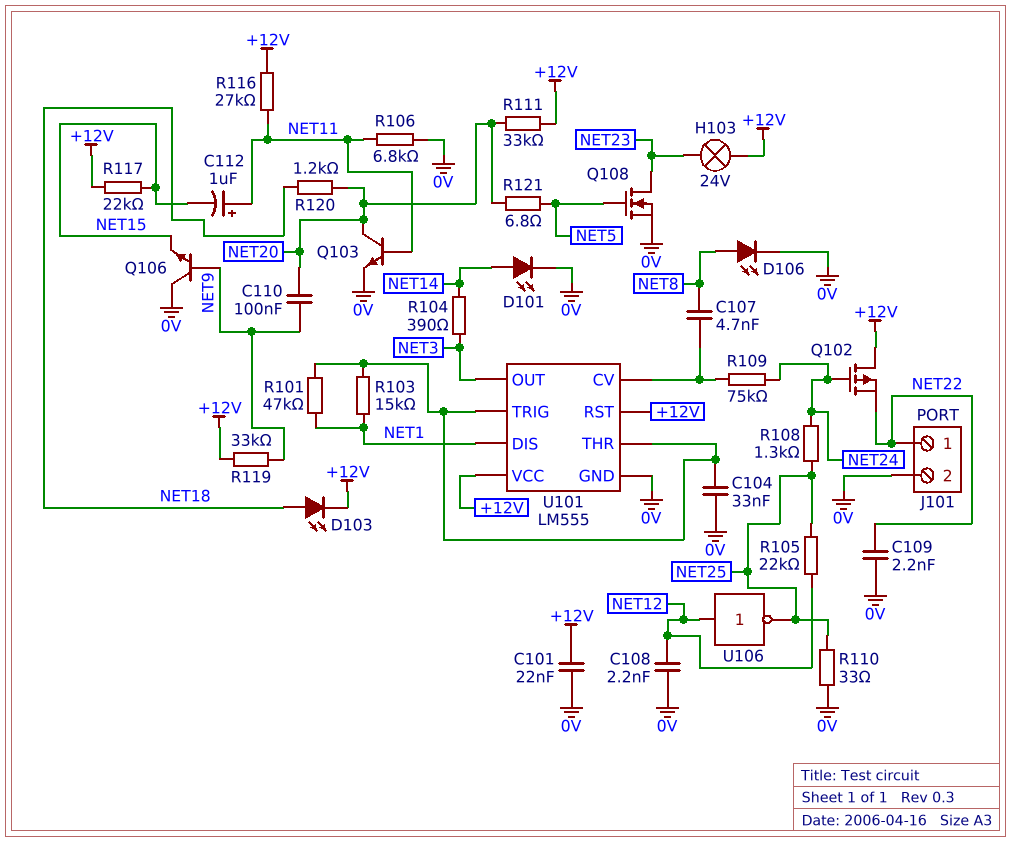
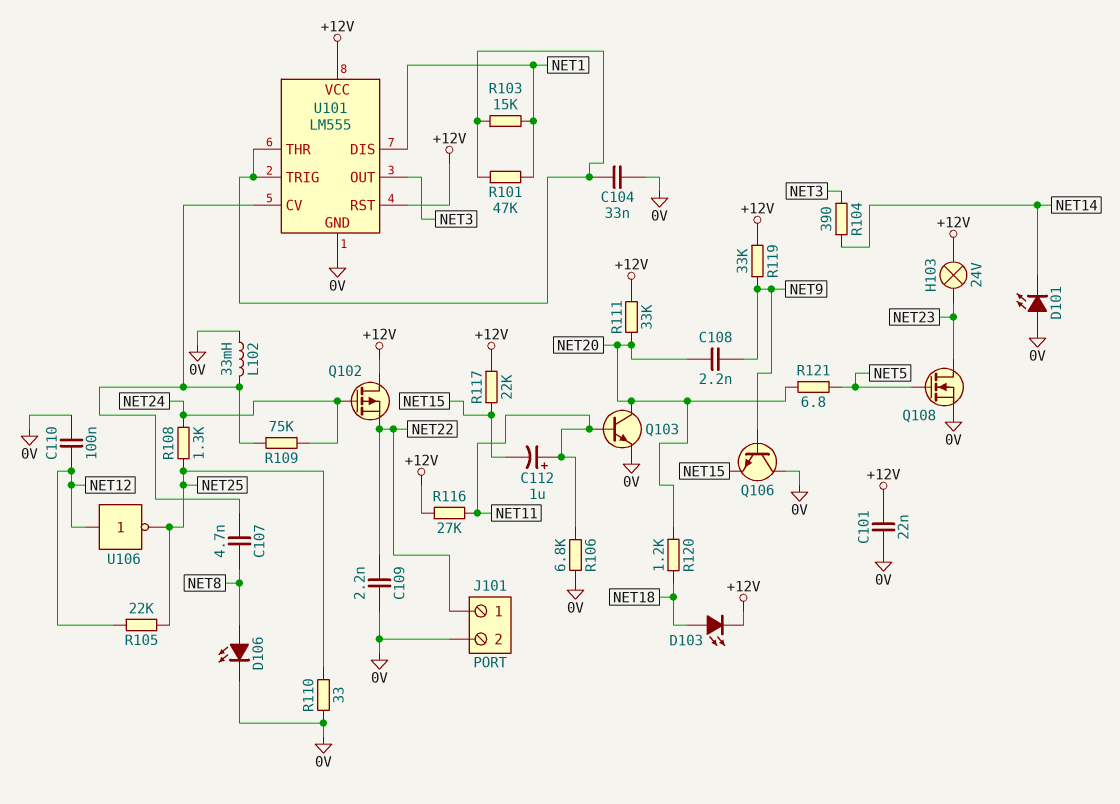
C108: 2.2nF (0V, NET12) -> 2.2nF (NET9, NET20)
C110: 100nF (NET9, NET20) -> 100nF (0V, NET12)
D101: LED (A NET14, K 0V) -> LED (A 0V, K NET14)
L102: none -> 33mH (0V, U101/CV)

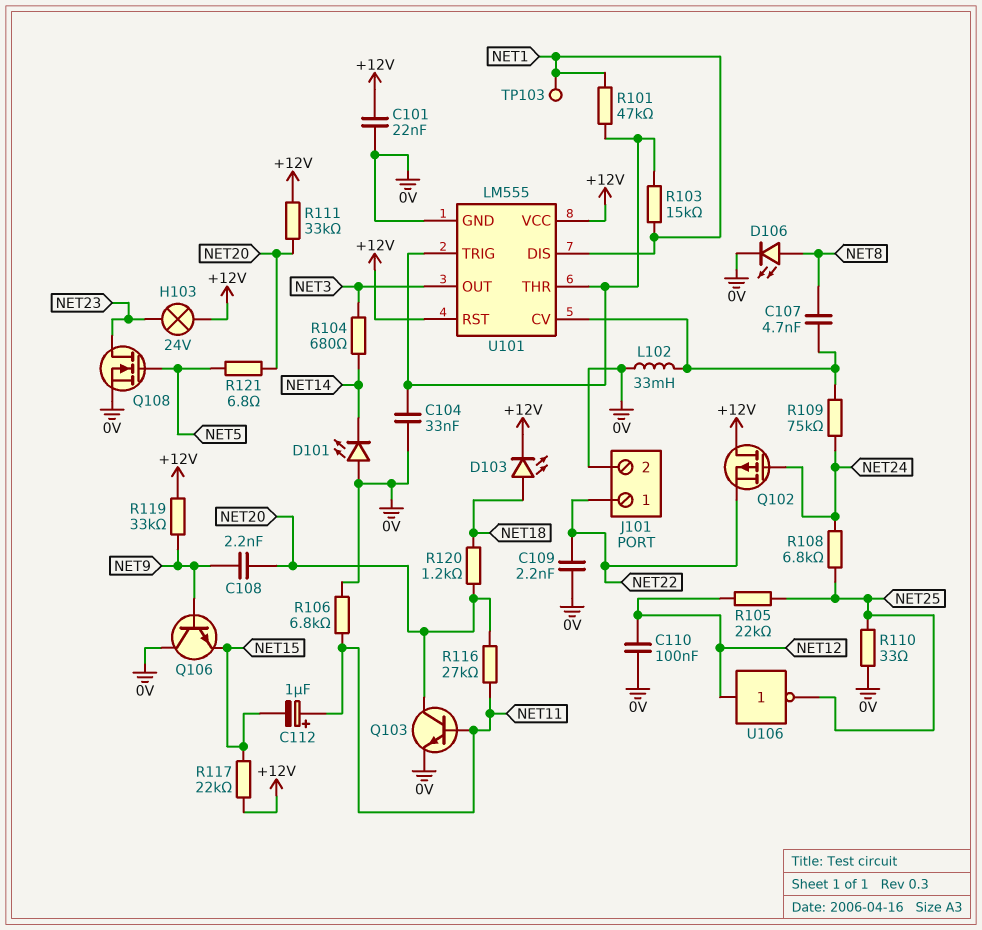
R104: 390 (NET3, NET14) -> 680 (NET3, NET14)
R108: 1.3k (NET24, NET25) -> 6.8k (NET24, NET25)
R116: 27k (+12V, NET11) -> 27k (NET11, NET20)
TP103: none -> test point (NET1)

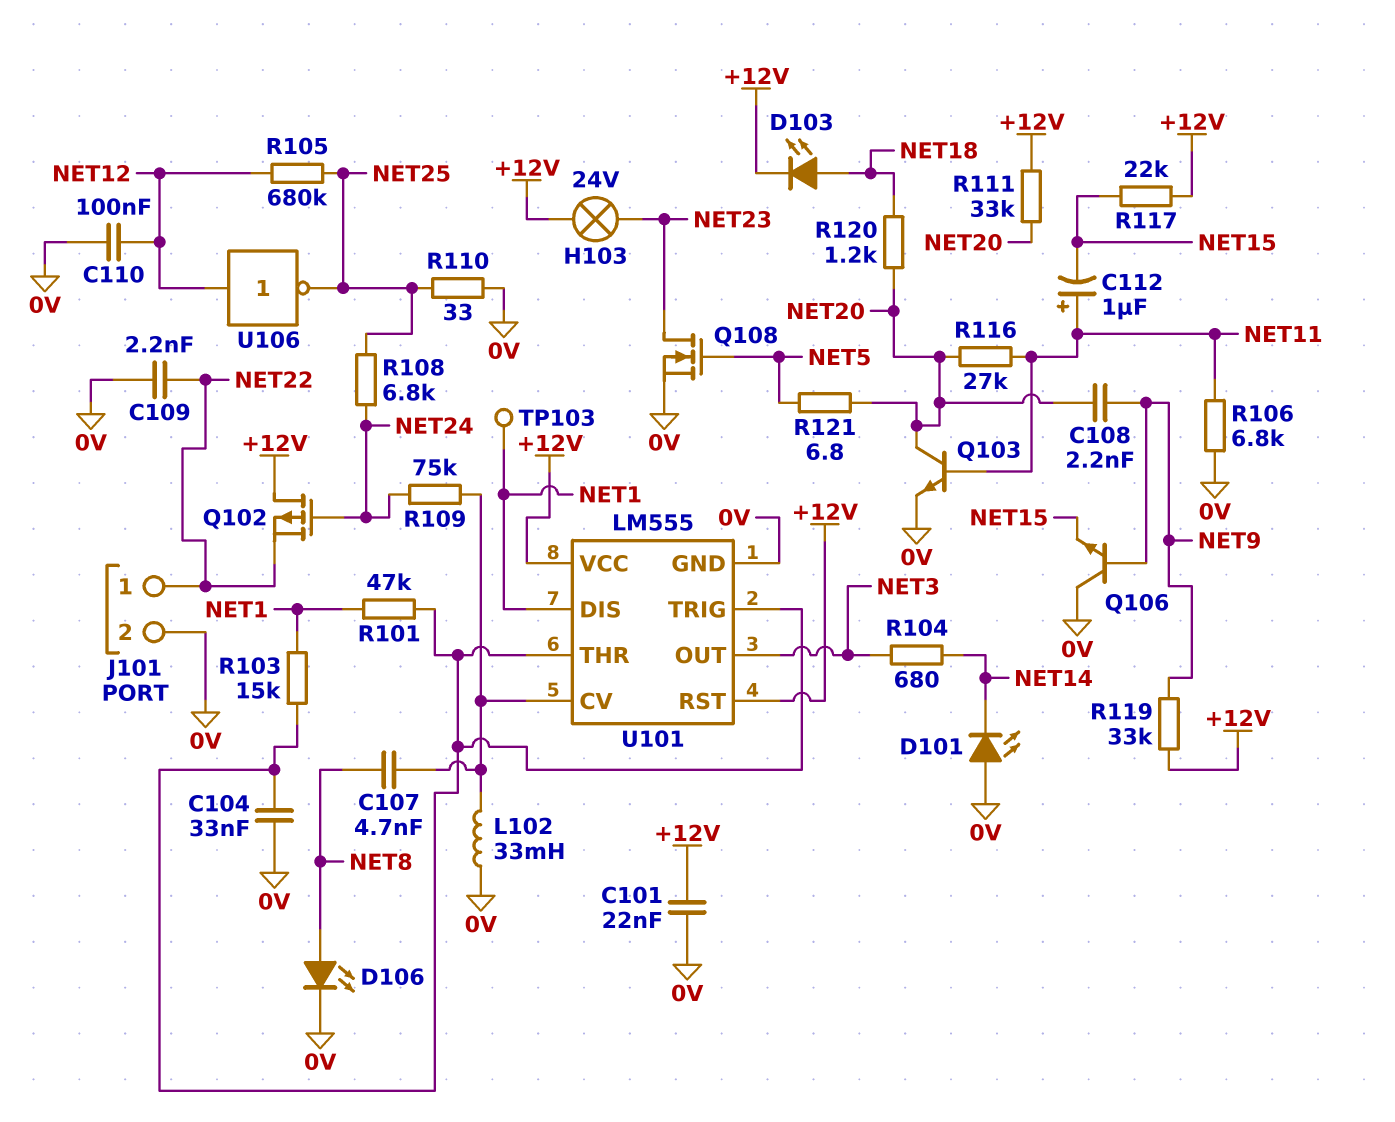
R105: 22k (NET12, NET25) -> 680k (NET12, NET25)

